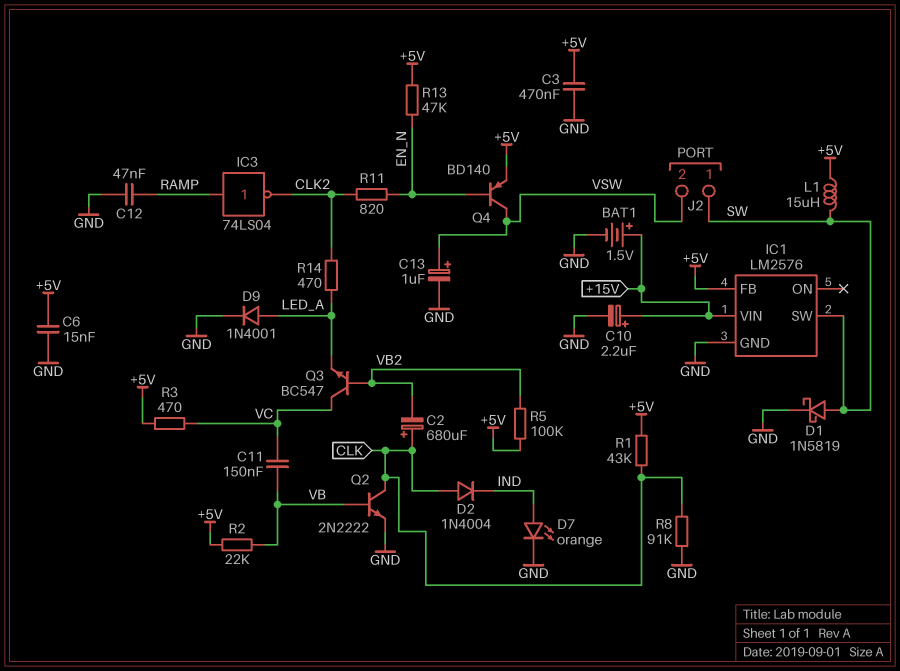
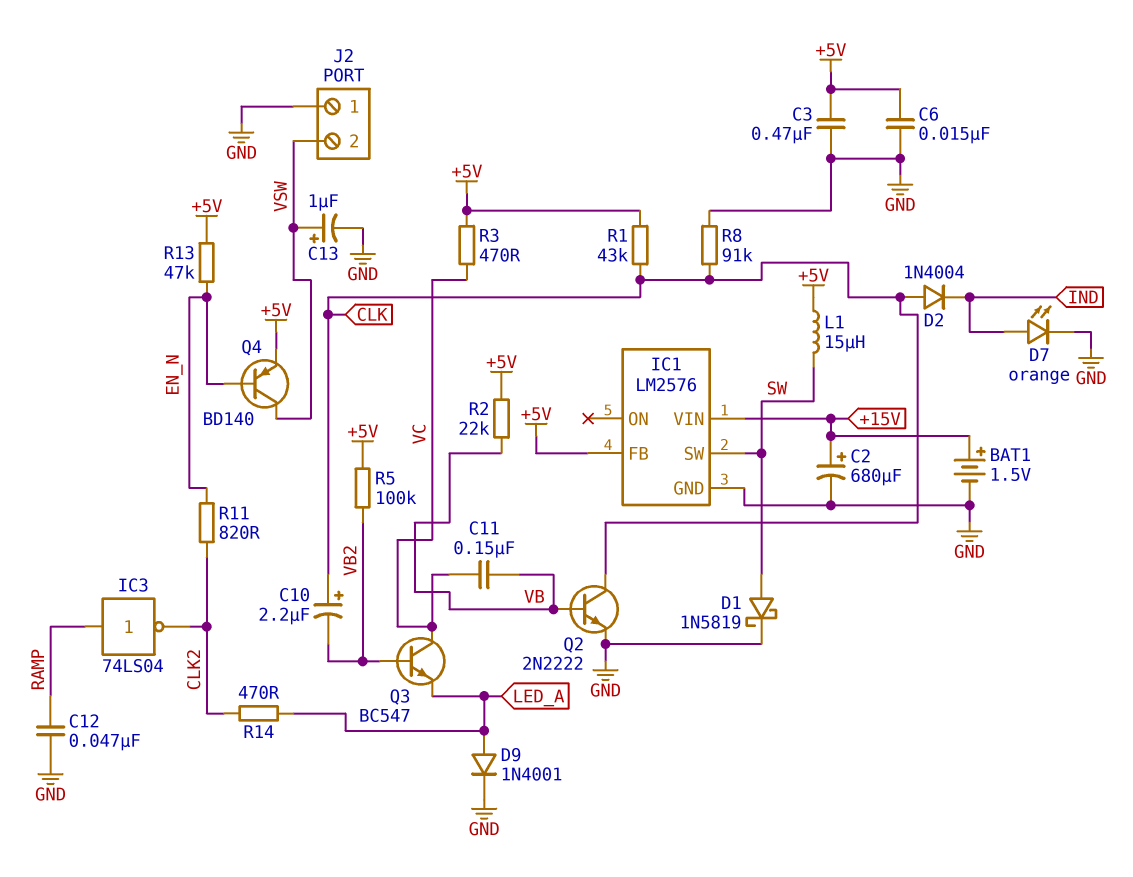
C2: 680uF (plus CLK, minus VB2) -> 680uF (plus +15V, minus GND)
C10: 2.2uF (plus +15V, minus GND) -> 2.2uF (plus CLK, minus VB2)
J2 pin 1: SW -> GND

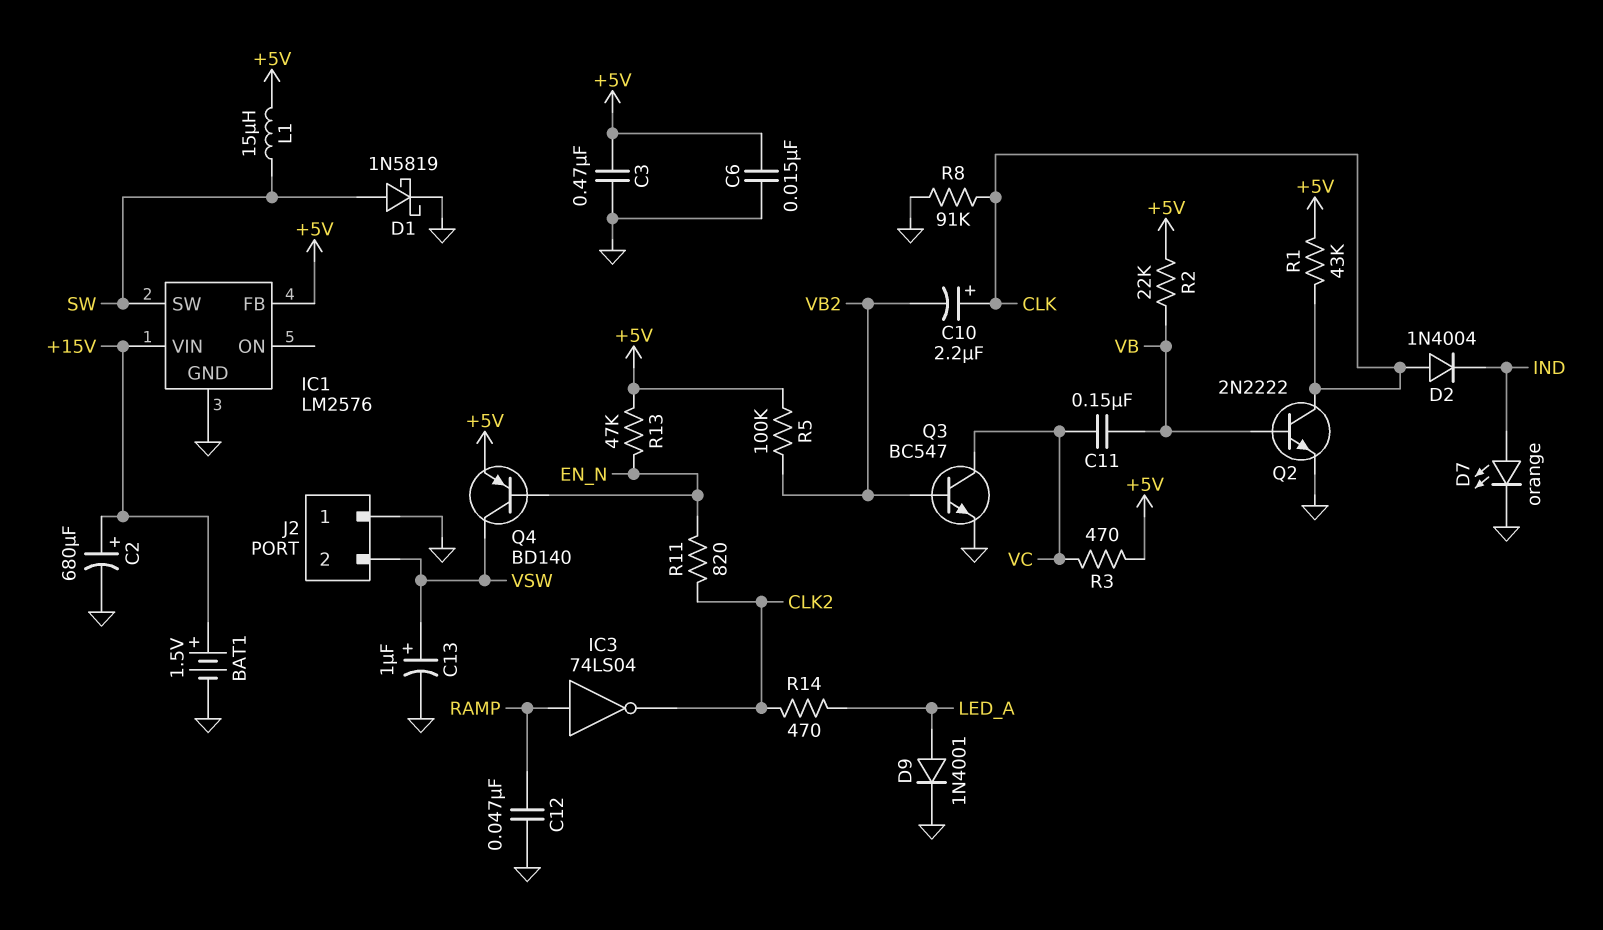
Q3: NPN BC547 (B VB2, C VC, E LED_A) -> NPN BC547 (B VB2, C VC, E GND)

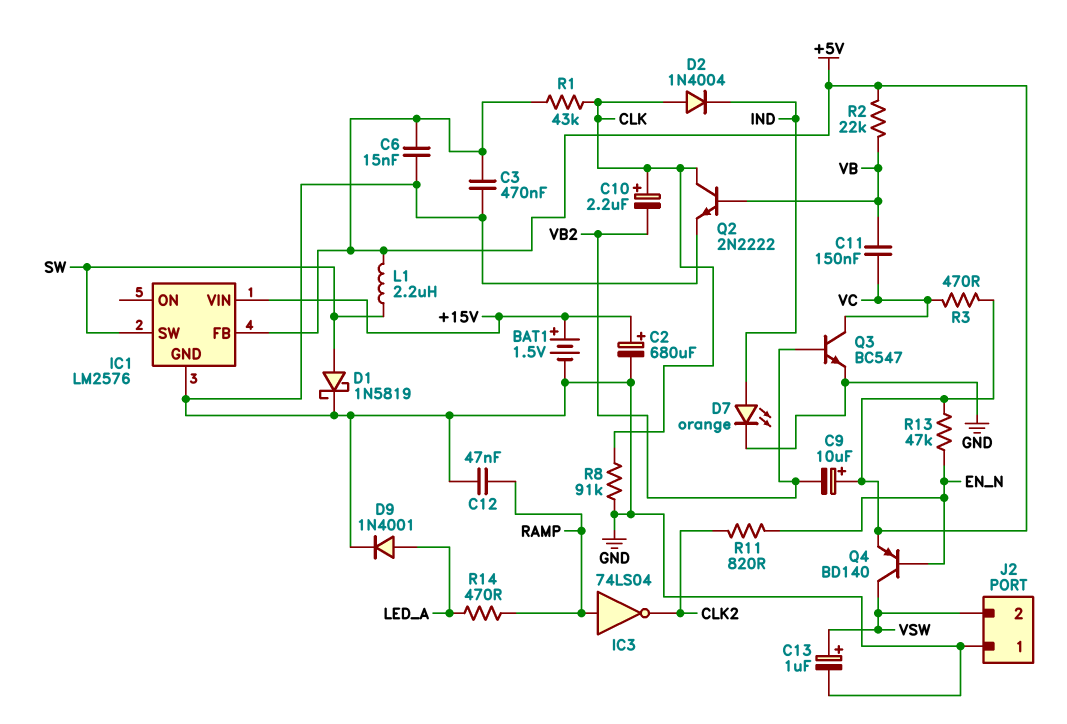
C9: none -> 10uF (plus +5V, minus VB2)
L1: 15uH (+5V, SW) -> 2.2uH (+5V, SW)
R5: 100k (+5V, VB2) -> none
R14: 470 (CLK2, LED_A) -> 470 (LED_A, RAMP)

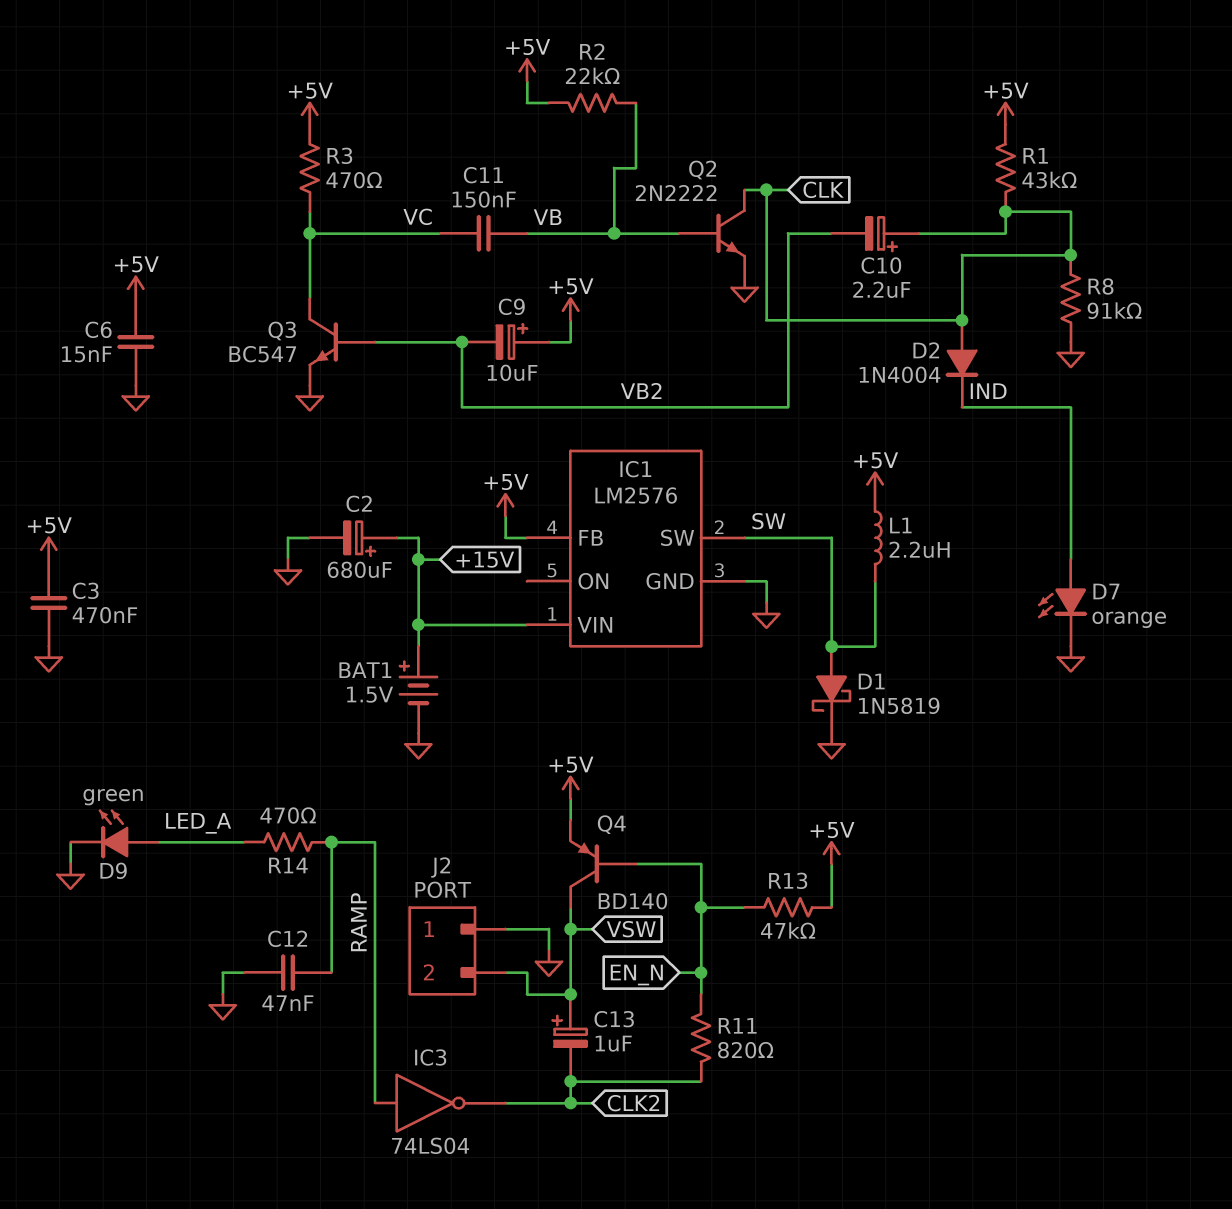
C13: 1uF (plus VSW, minus GND) -> 1uF (plus VSW, minus CLK2)
D9: diode 1N4001 (A LED_A, K GND) -> LED green (A LED_A, K GND)

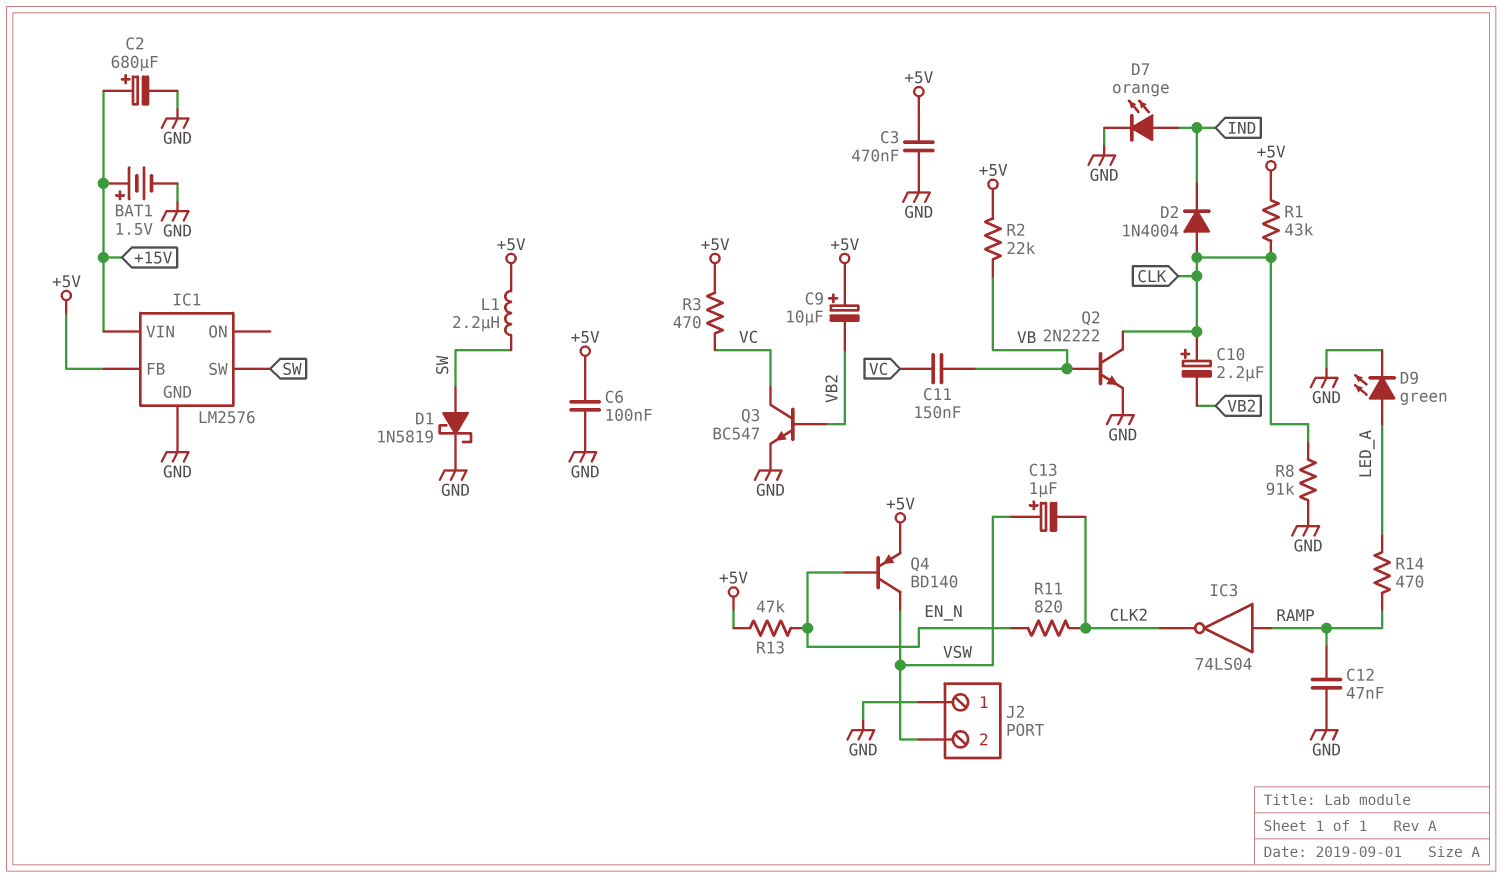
C6: 15nF (+5V, GND) -> 100nF (+5V, GND)

